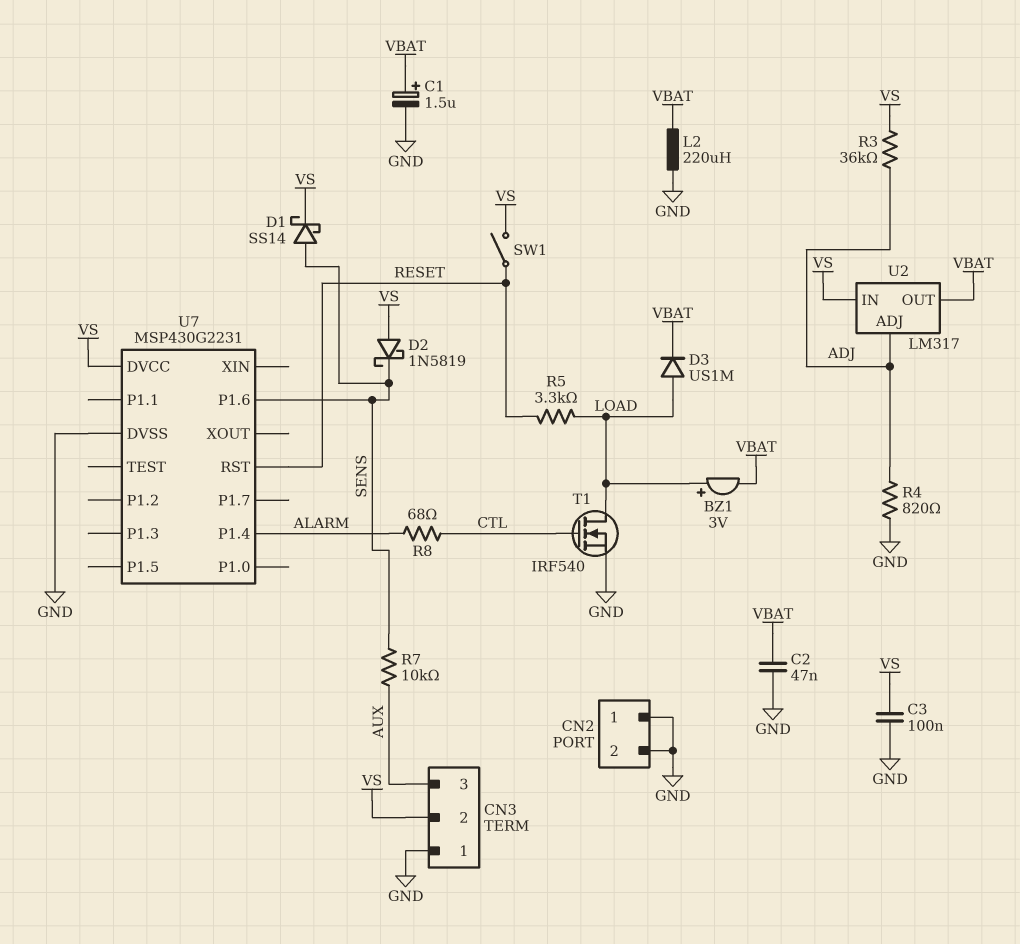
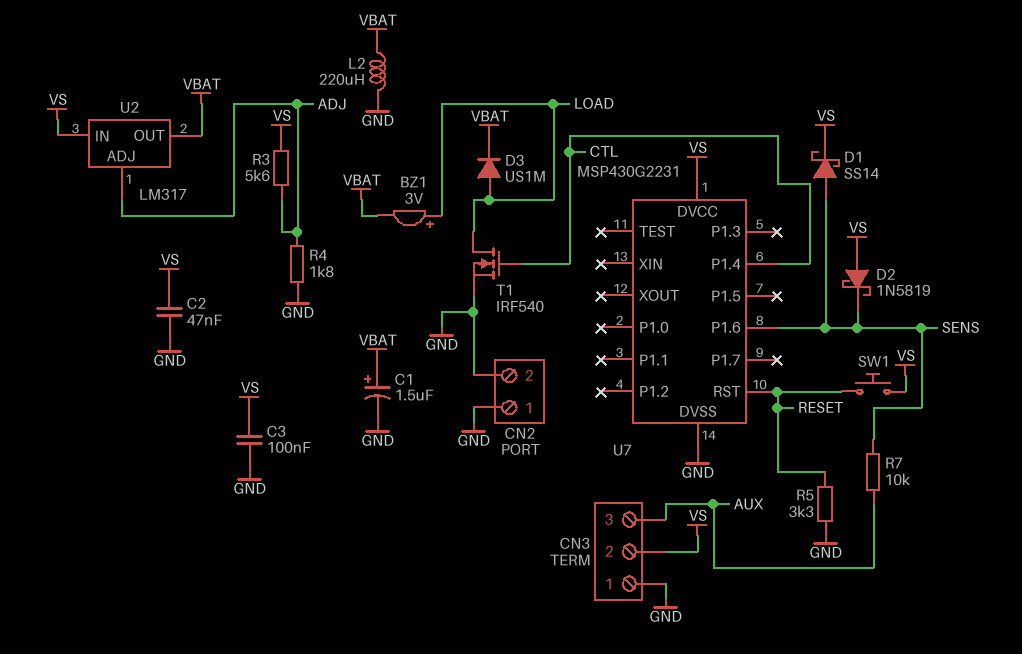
C2: 47nF (GND, VBAT) -> 47nF (GND, VS)
R3: 36k (ADJ, VS) -> 5.6k (ADJ, VS)
R4: 820 (ADJ, GND) -> 1.8k (ADJ, GND)
R5: 3.3k (LOAD, RESET) -> 3.3k (GND, RESET)
R8: 68 (ALARM, CTL) -> none
SW1: switch (RESET, VS) -> button (RESET, VS)
U7 pin P1.4: ALARM -> CTL

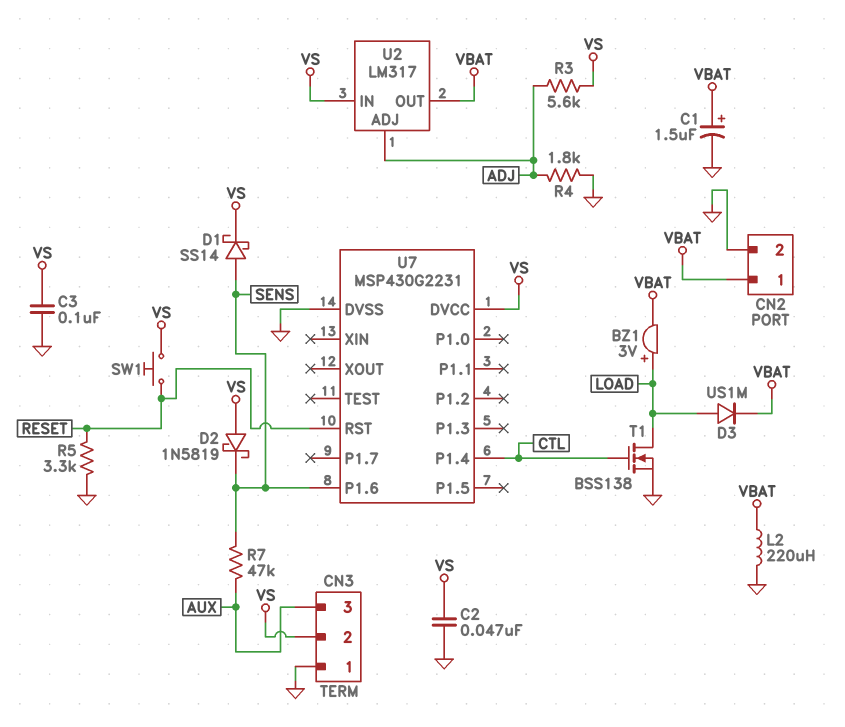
CN2 pin 1: GND -> VBAT
R7: 10k (AUX, SENS) -> 47k (AUX, SENS)
T1: NMOS IRF540 (G CTL, D LOAD, S GND) -> NMOS BSS138 (G CTL, D LOAD, S GND)

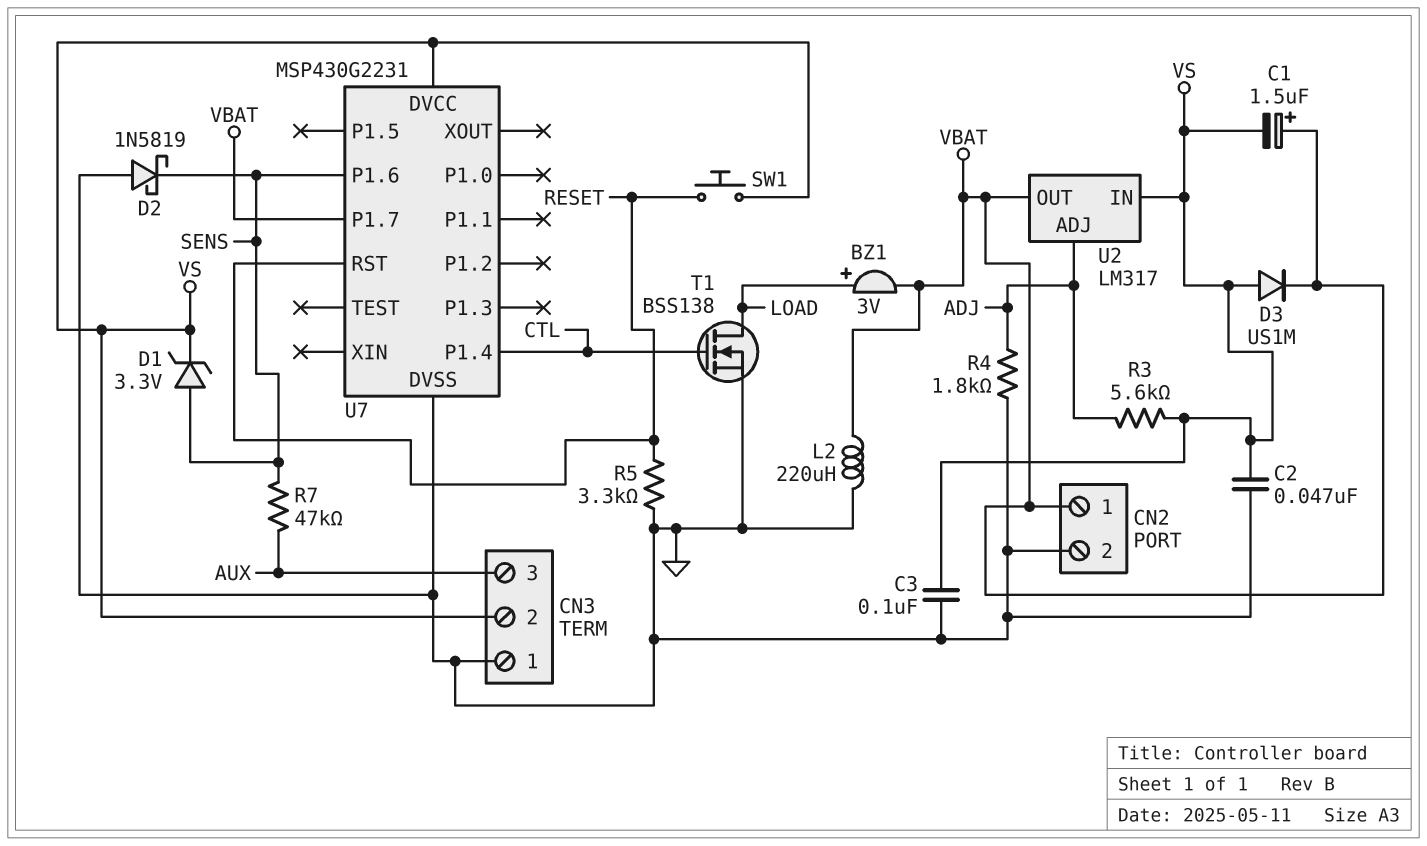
C1: 1.5uF (plus VBAT, minus GND) -> 1.5uF (plus VBAT, minus VS)
D1: schottky SS14 (A SENS, K VS) -> zener 3.3V (A SENS, K VS)
D2: schottky 1N5819 (A VS, K SENS) -> schottky 1N5819 (A GND, K SENS)
D3: diode US1M (A LOAD, K VBAT) -> diode US1M (A VS, K VBAT)
U7 pin P1.7: none -> VBAT

